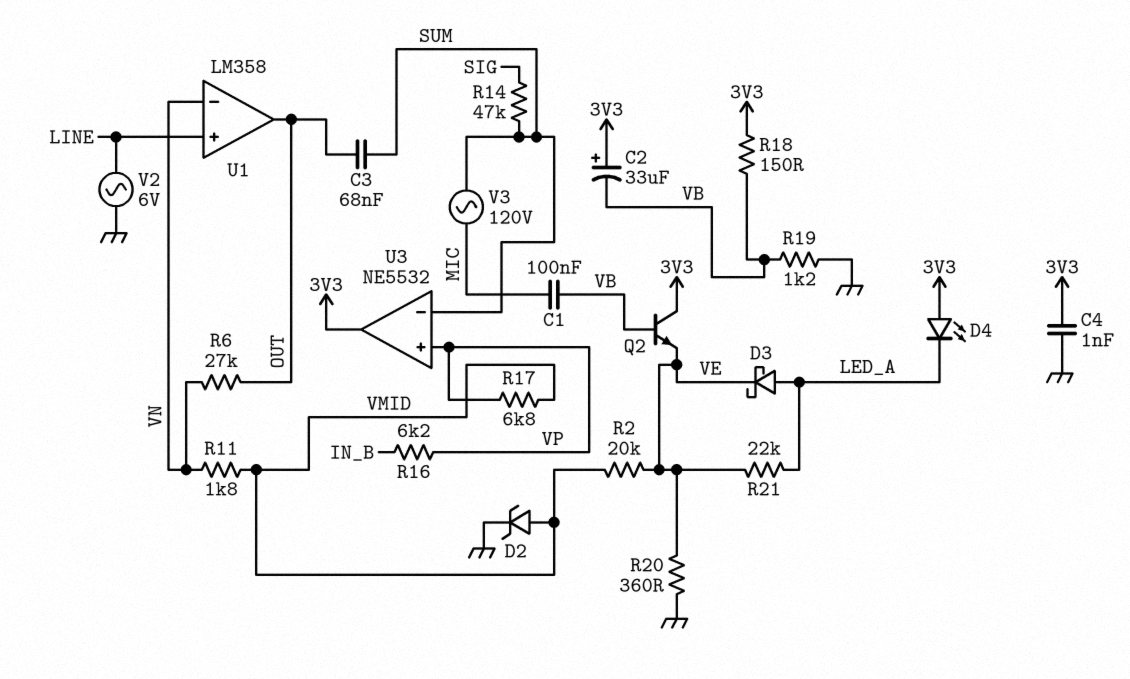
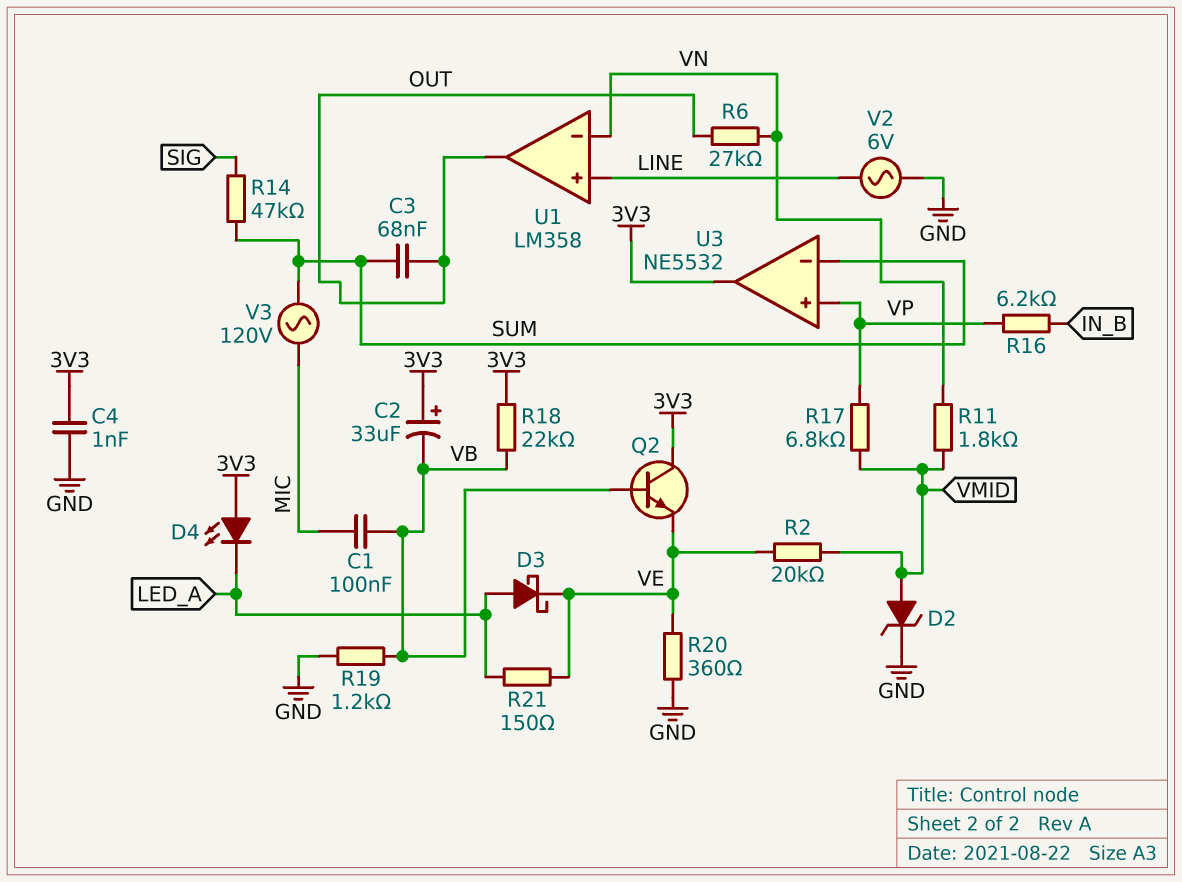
R18: 150 (3V3, VB) -> 22k (3V3, VB)
R21: 22k (LED_A, VE) -> 150 (LED_A, VE)

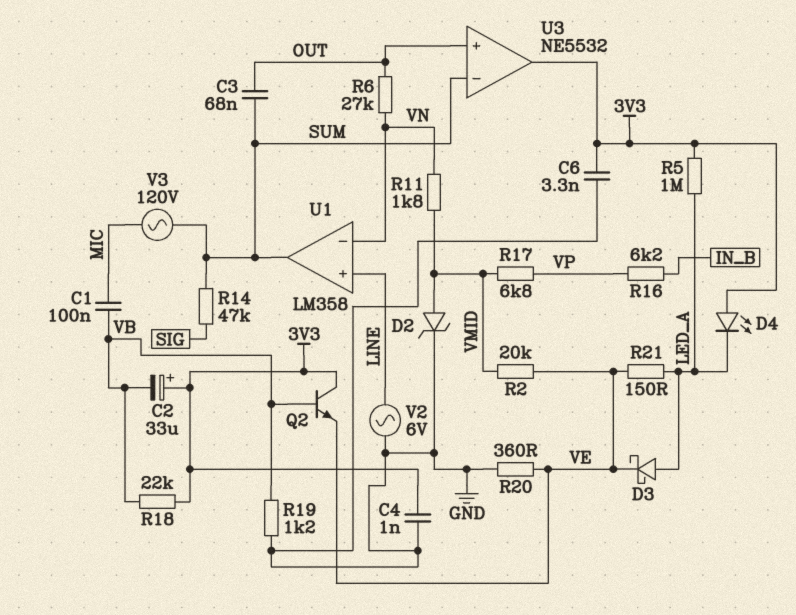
C6: none -> 3.3nF (3V3, GND)
R5: none -> 1M (3V3, LED_A)
U1 pin out: OUT -> SUM
U3 pin in+: VP -> OUT

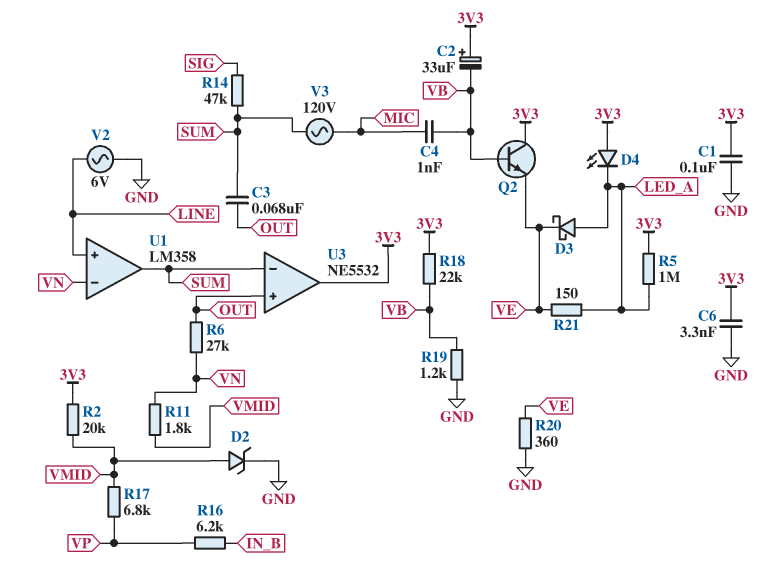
C1: 100nF (MIC, VB) -> 100nF (3V3, GND)
C4: 1nF (3V3, GND) -> 1nF (MIC, VB)
R2: 20k (VE, VMID) -> 20k (3V3, VMID)

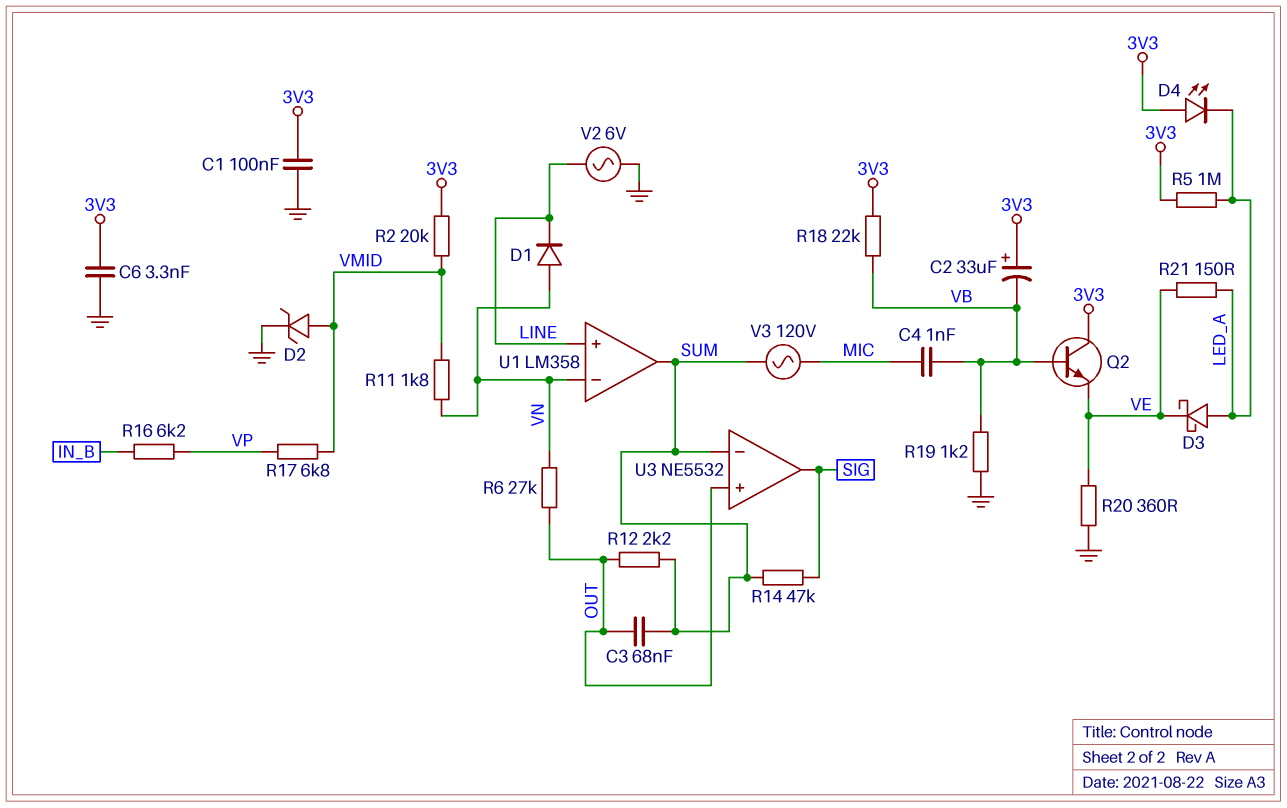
D1: none -> diode (A VN, K LINE)
R12: none -> 2.2k (OUT, SUM)
U3 pin out: 3V3 -> SIG

